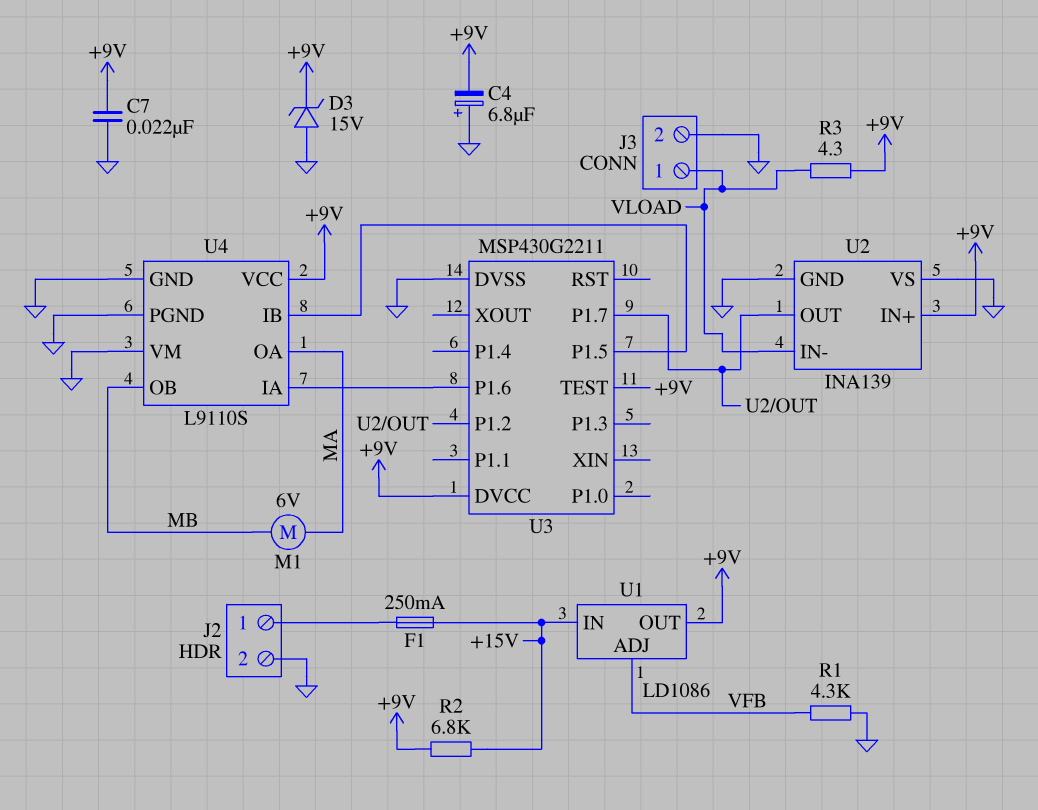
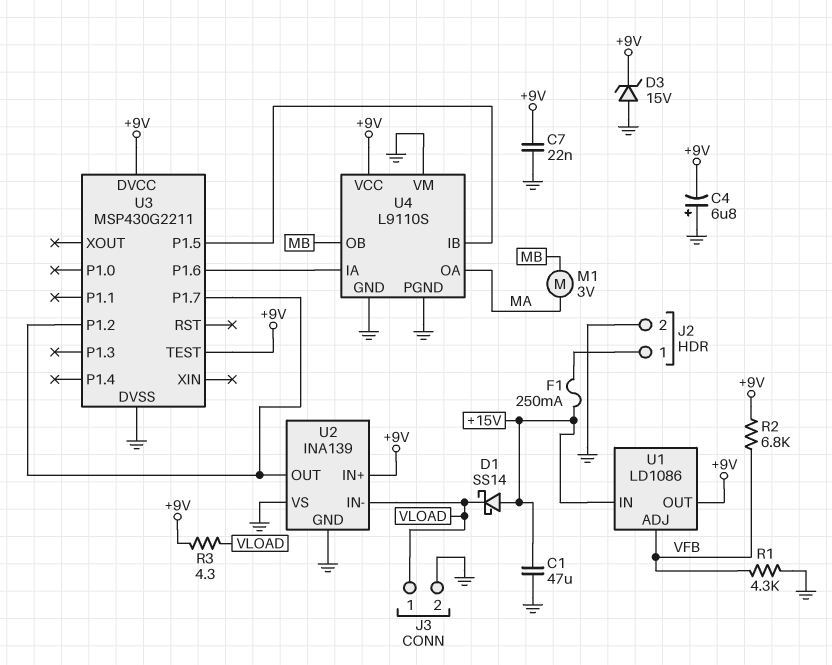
C1: none -> 47uF (+15V, GND)
D1: none -> schottky SS14 (A +15V, K VLOAD)
M1: motor 6V (MA, MB) -> motor 3V (MA, MB)
R2: 6.8k (+9V, +15V) -> 6.8k (+9V, VFB)

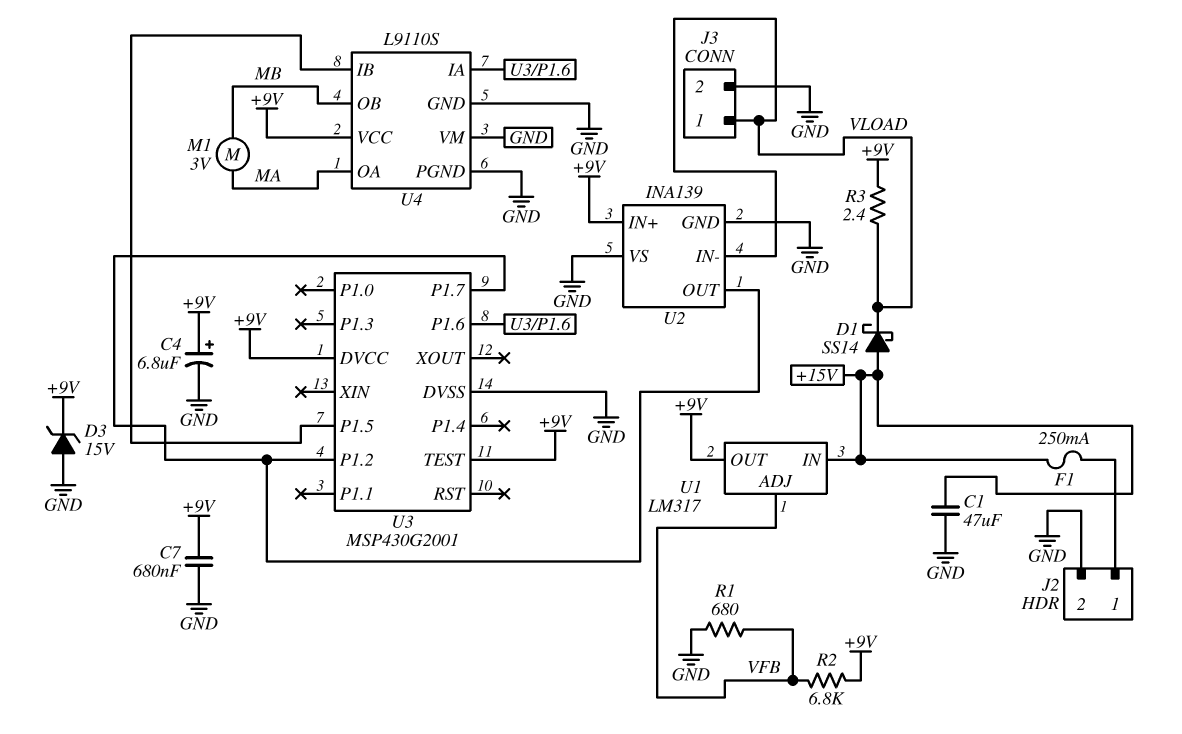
C4: 6.8uF (plus GND, minus +9V) -> 6.8uF (plus +9V, minus GND)
C7: 22nF (+9V, GND) -> 680nF (+9V, GND)
R1: 4.3k (GND, VFB) -> 680 (GND, VFB)
R3: 4.3 (+9V, VLOAD) -> 2.4 (+9V, VLOAD)
U1: LD1086 -> LM317
U3: MSP430G2211 -> MSP430G2001

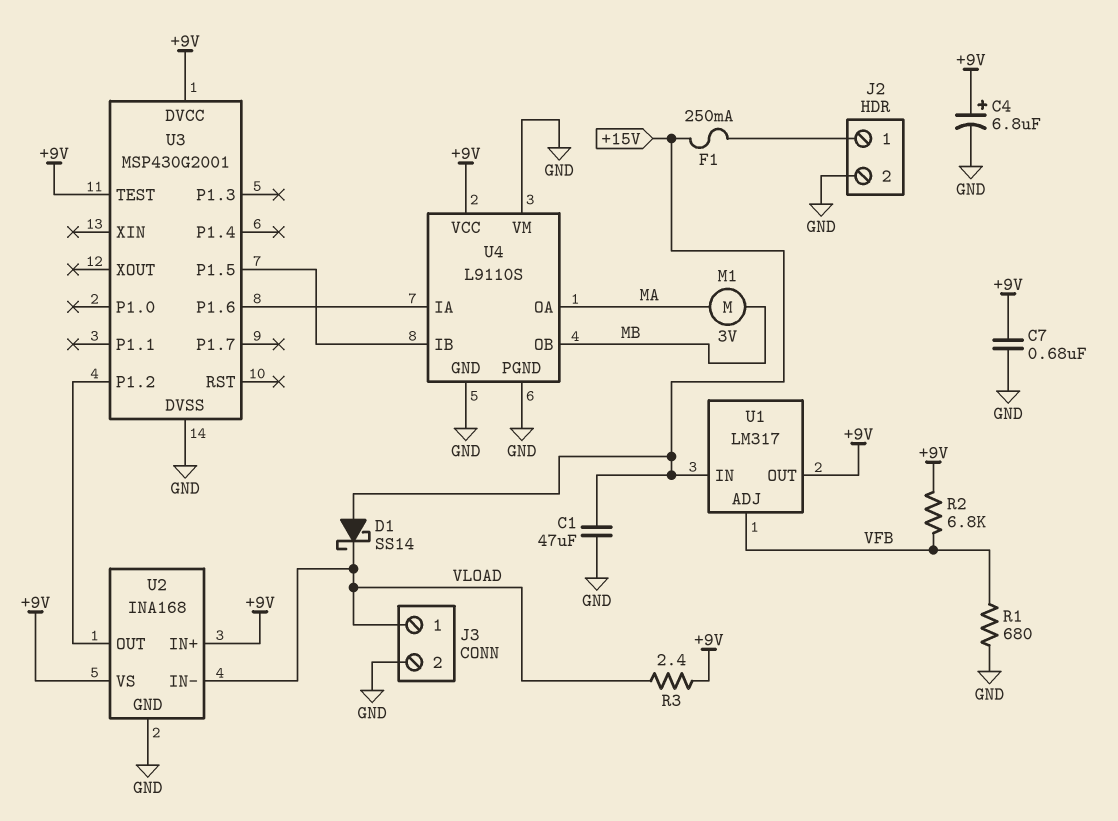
D3: zener 15V (A GND, K +9V) -> none
U2: INA139 -> INA168
U2 pin VS: GND -> +9V
U3 pin P1.7: U2/OUT -> none

